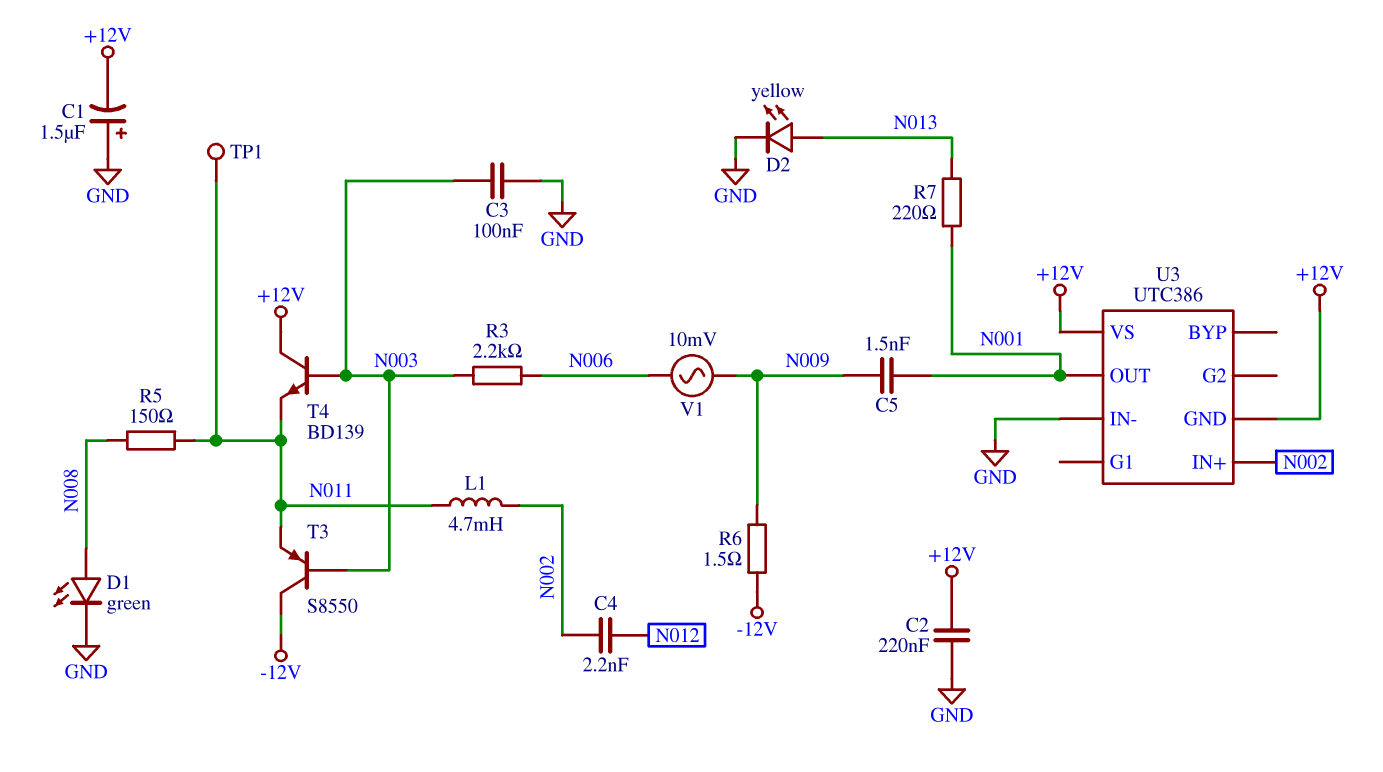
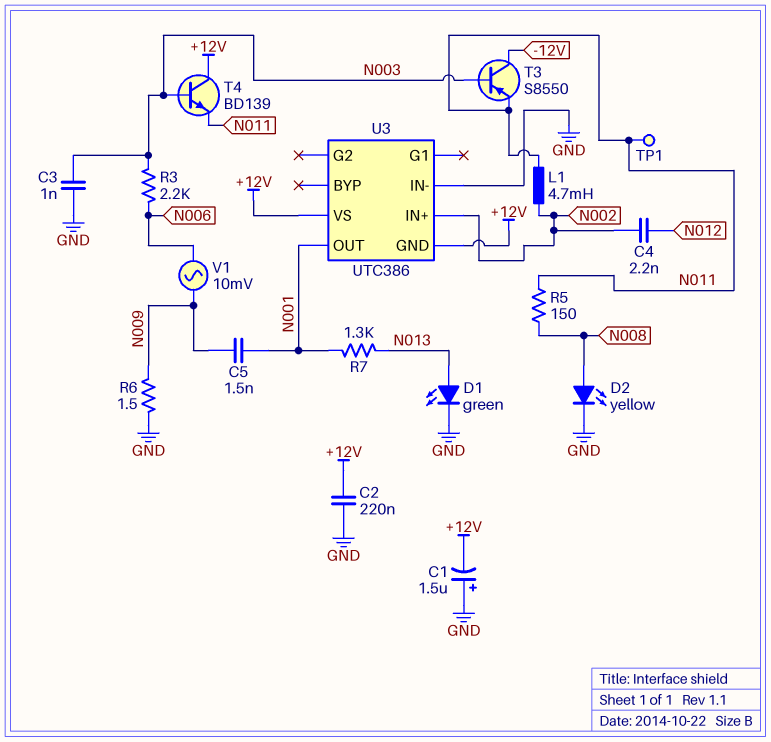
C3: 100nF (GND, N003) -> 1nF (GND, N003)
D1: LED green (A N008, K GND) -> LED green (A N013, K GND)
D2: LED yellow (A N013, K GND) -> LED yellow (A N008, K GND)
R6: 1.5 (-12V, N009) -> 1.5 (GND, N009)
R7: 220 (N001, N013) -> 1.3k (N001, N013)

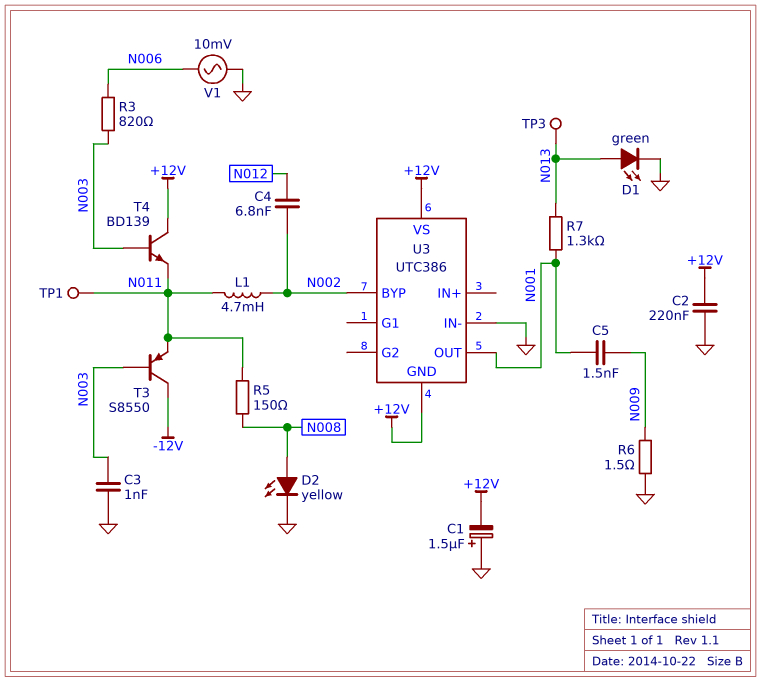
C4: 2.2nF (N002, N012) -> 6.8nF (N002, N012)
R3: 2.2k (N003, N006) -> 820 (N003, N006)
TP3: none -> test point (N013)
U3 pin BYP: none -> N002
U3 pin IN+: N002 -> none
V1: AC 10mV (N006, N009) -> AC 10mV (GND, N006)

